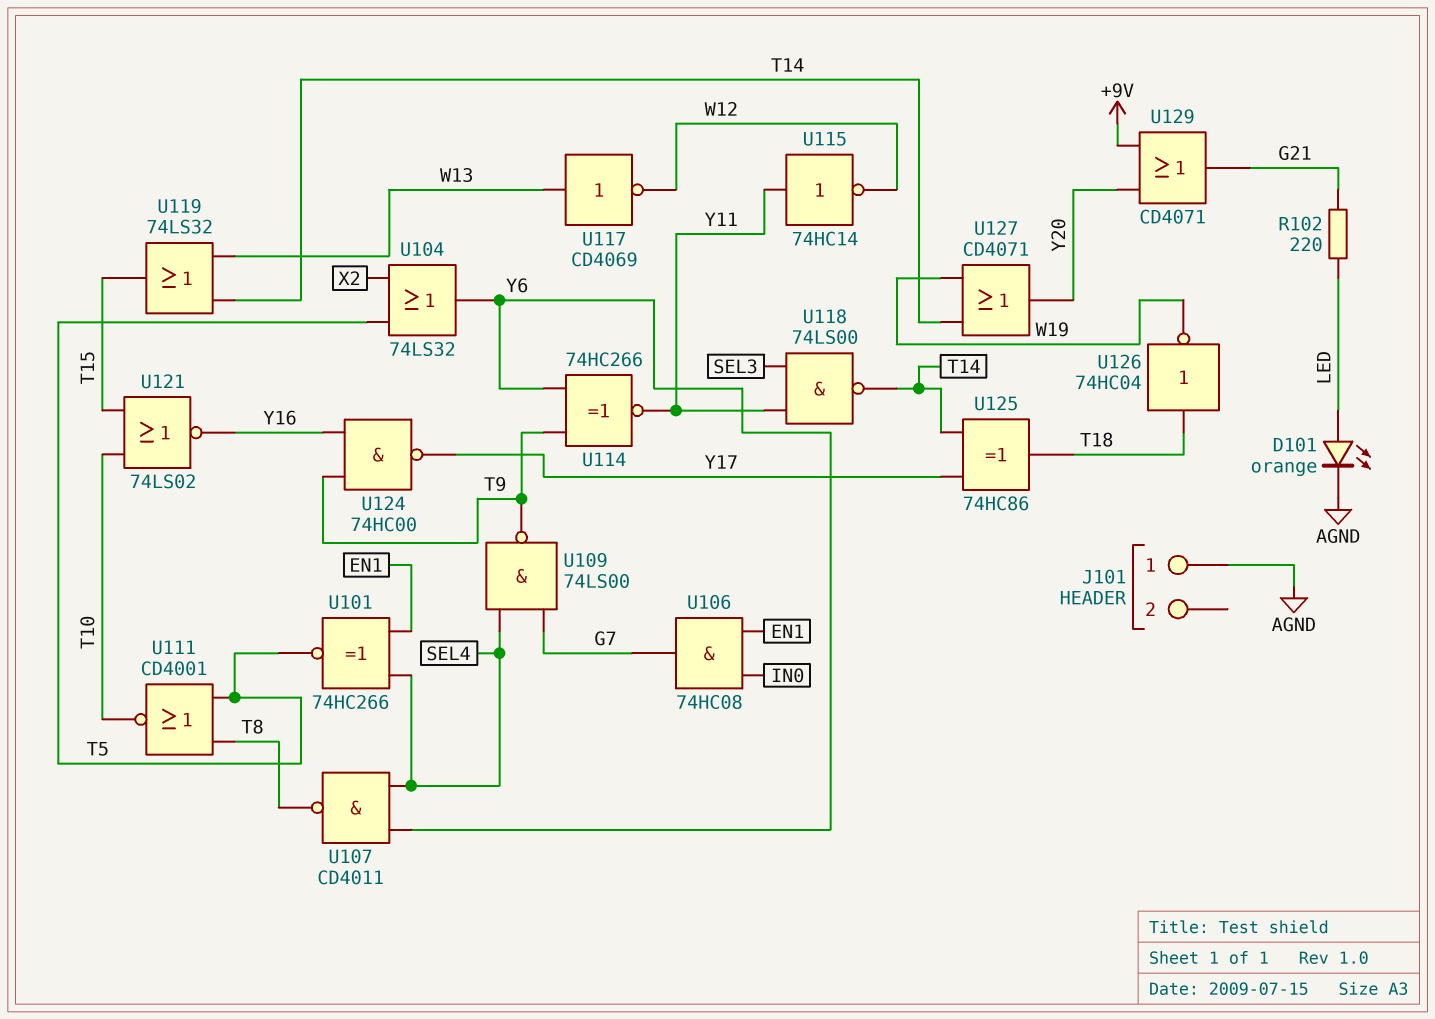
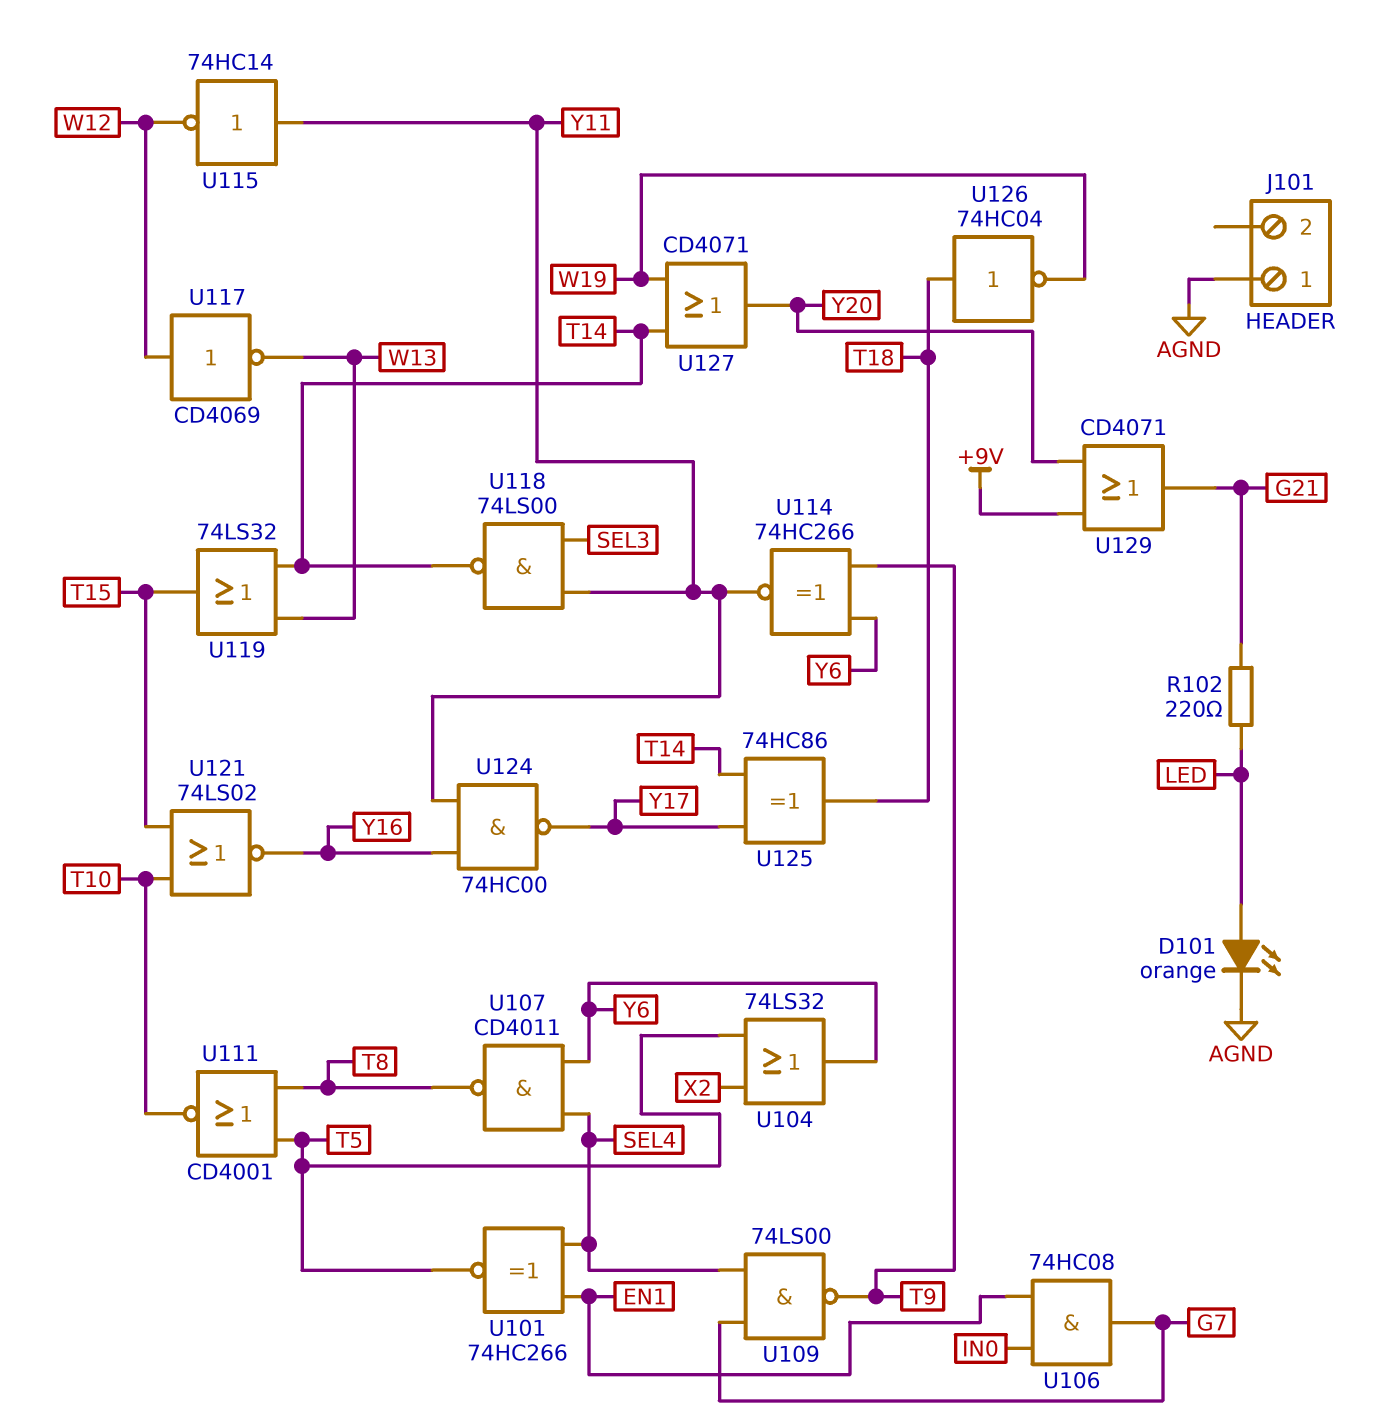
U117: NOT CD4069 (in W13, out W12) -> NOT CD4069 (in W12, out W13)
U124: NAND 74HC00 (in T9, in Y16, out Y17) -> NAND 74HC00 (in Y11, in Y16, out Y17)

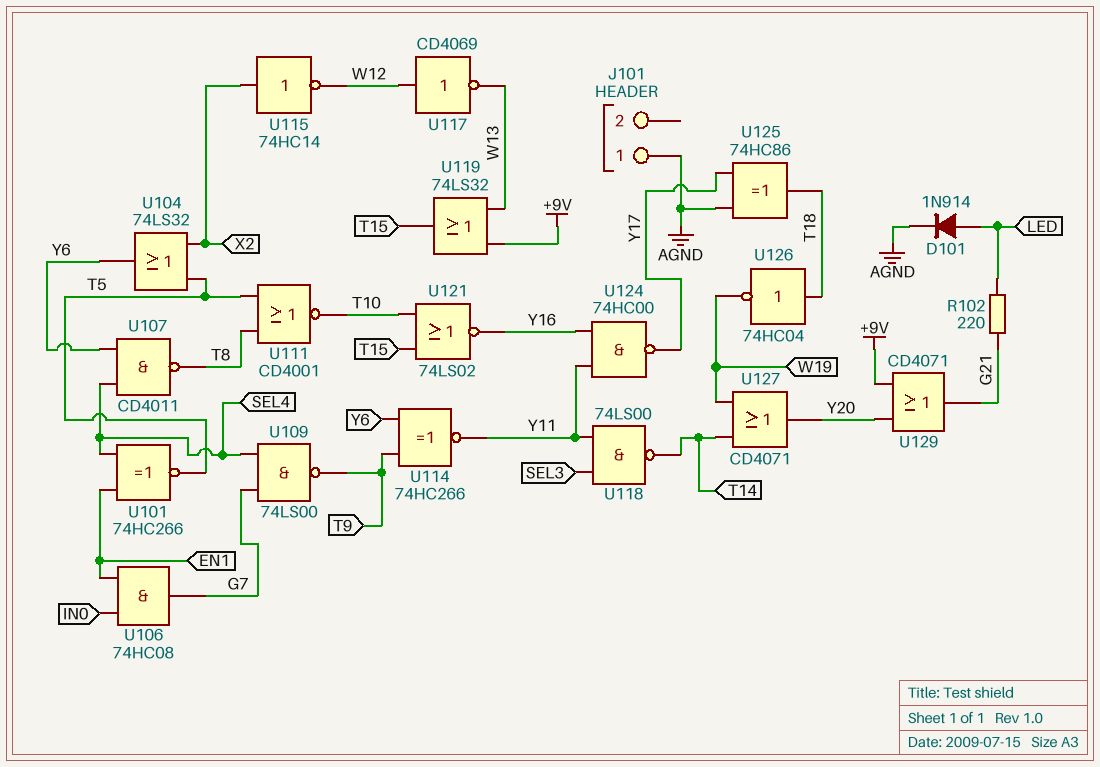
D101: LED orange (A LED, K AGND) -> diode 1N914 (A LED, K AGND)
U115: NOT 74HC14 (in Y11, out W12) -> NOT 74HC14 (in X2, out W12)
U119: OR 74LS32 (in T14, in W13, out T15) -> OR 74LS32 (in +9V, in W13, out T15)
U125: XOR 74HC86 (in T14, in Y17, out T18) -> XOR 74HC86 (in AGND, in Y17, out T18)

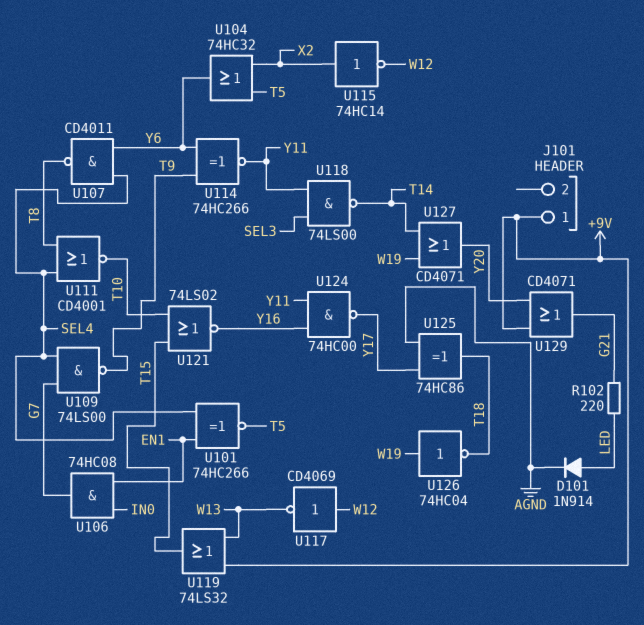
J101 pin 1: AGND -> +9V
U104: OR 74LS32 (in T5, in X2, out Y6) -> OR 74HC32 (in T5, in X2, out Y6)
U111: NOR CD4001 (in T5, in T8, out T10) -> NOR CD4001 (in SEL4, in T8, out T10)
U126: NOT 74HC04 (in T18, out W19) -> NOT 74HC04 (in W19, out T18)

